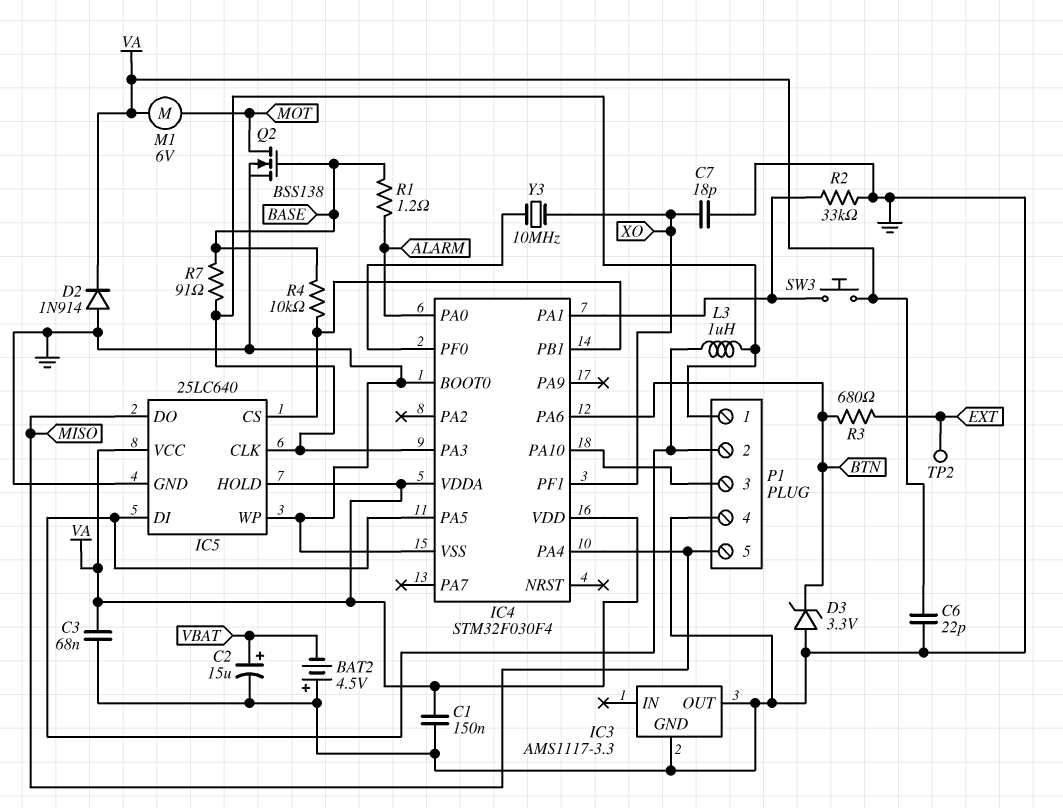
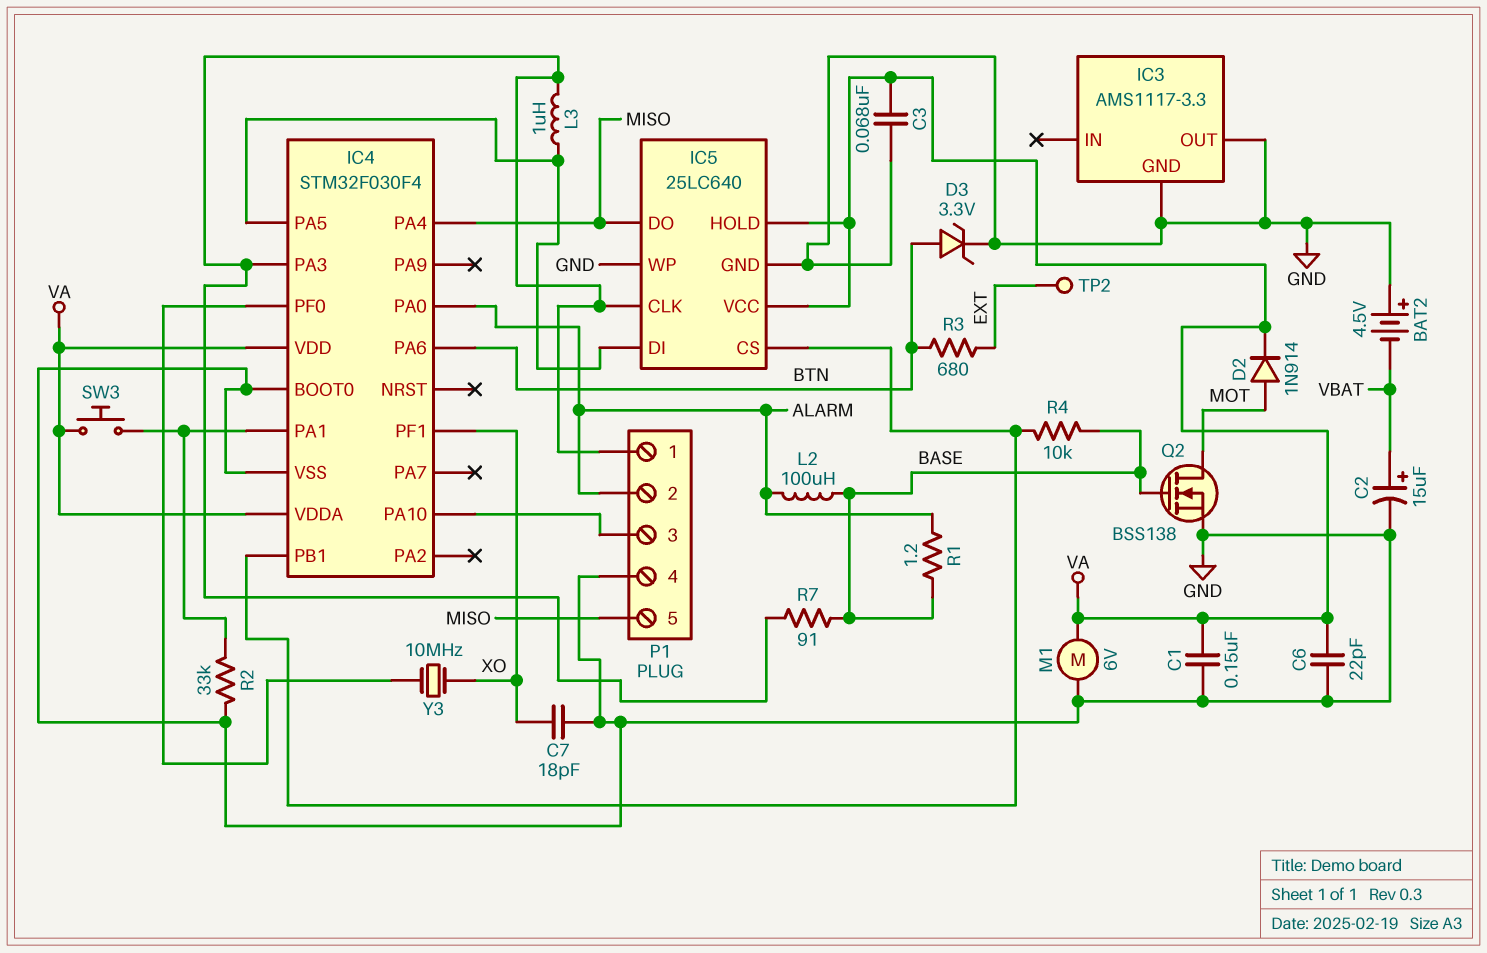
D2: diode 1N914 (A GND, K VA) -> diode 1N914 (A MOT, K VA)
D3: zener 3.3V (A GND, K BTN) -> zener 3.3V (A BTN, K GND)
L2: none -> 100uH (ALARM, BASE)
M1: motor 6V (MOT, VA) -> motor 6V (GND, VA)
P1 pin 2: IC4/PA5 -> ALARM

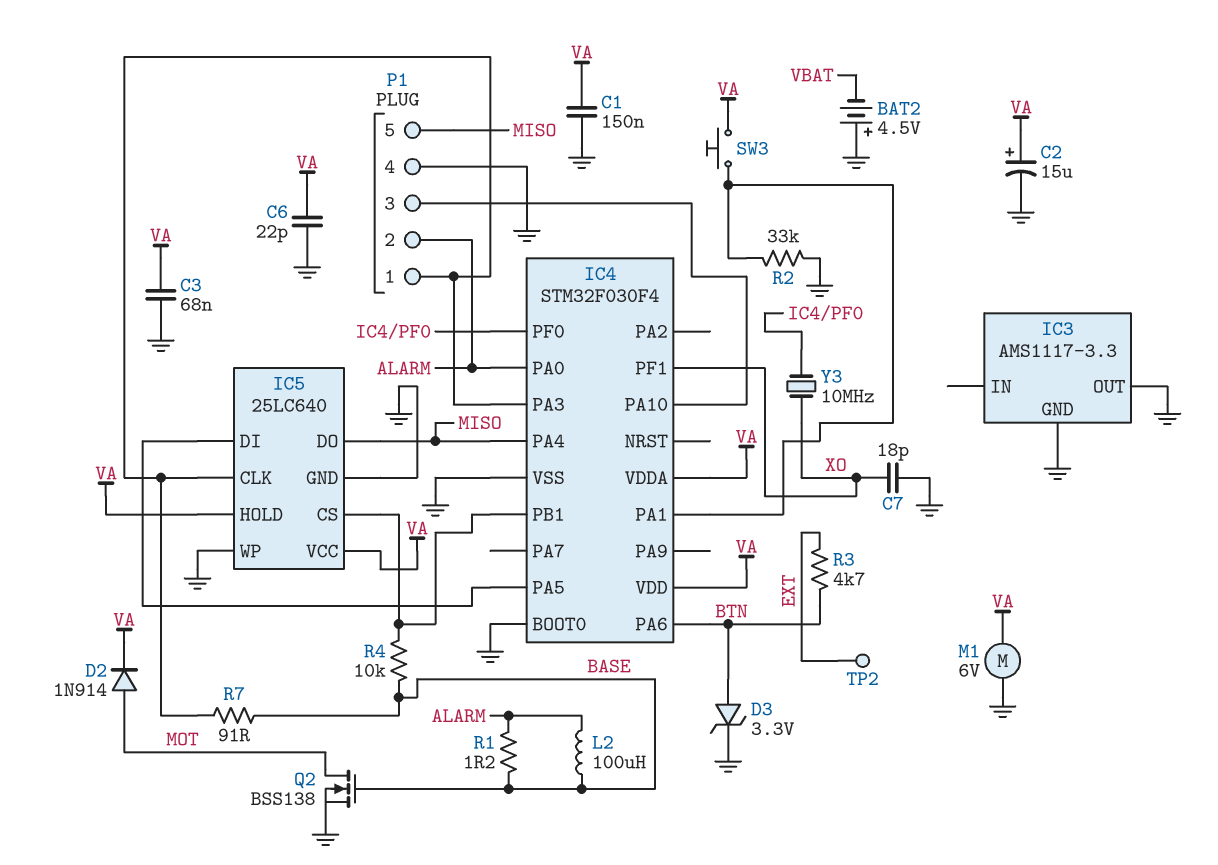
C2: 15uF (plus VBAT, minus GND) -> 15uF (plus VA, minus GND)
L3: 1uH (IC4/PA3, IC4/PA5) -> none
R3: 680 (BTN, EXT) -> 4.7k (BTN, EXT)

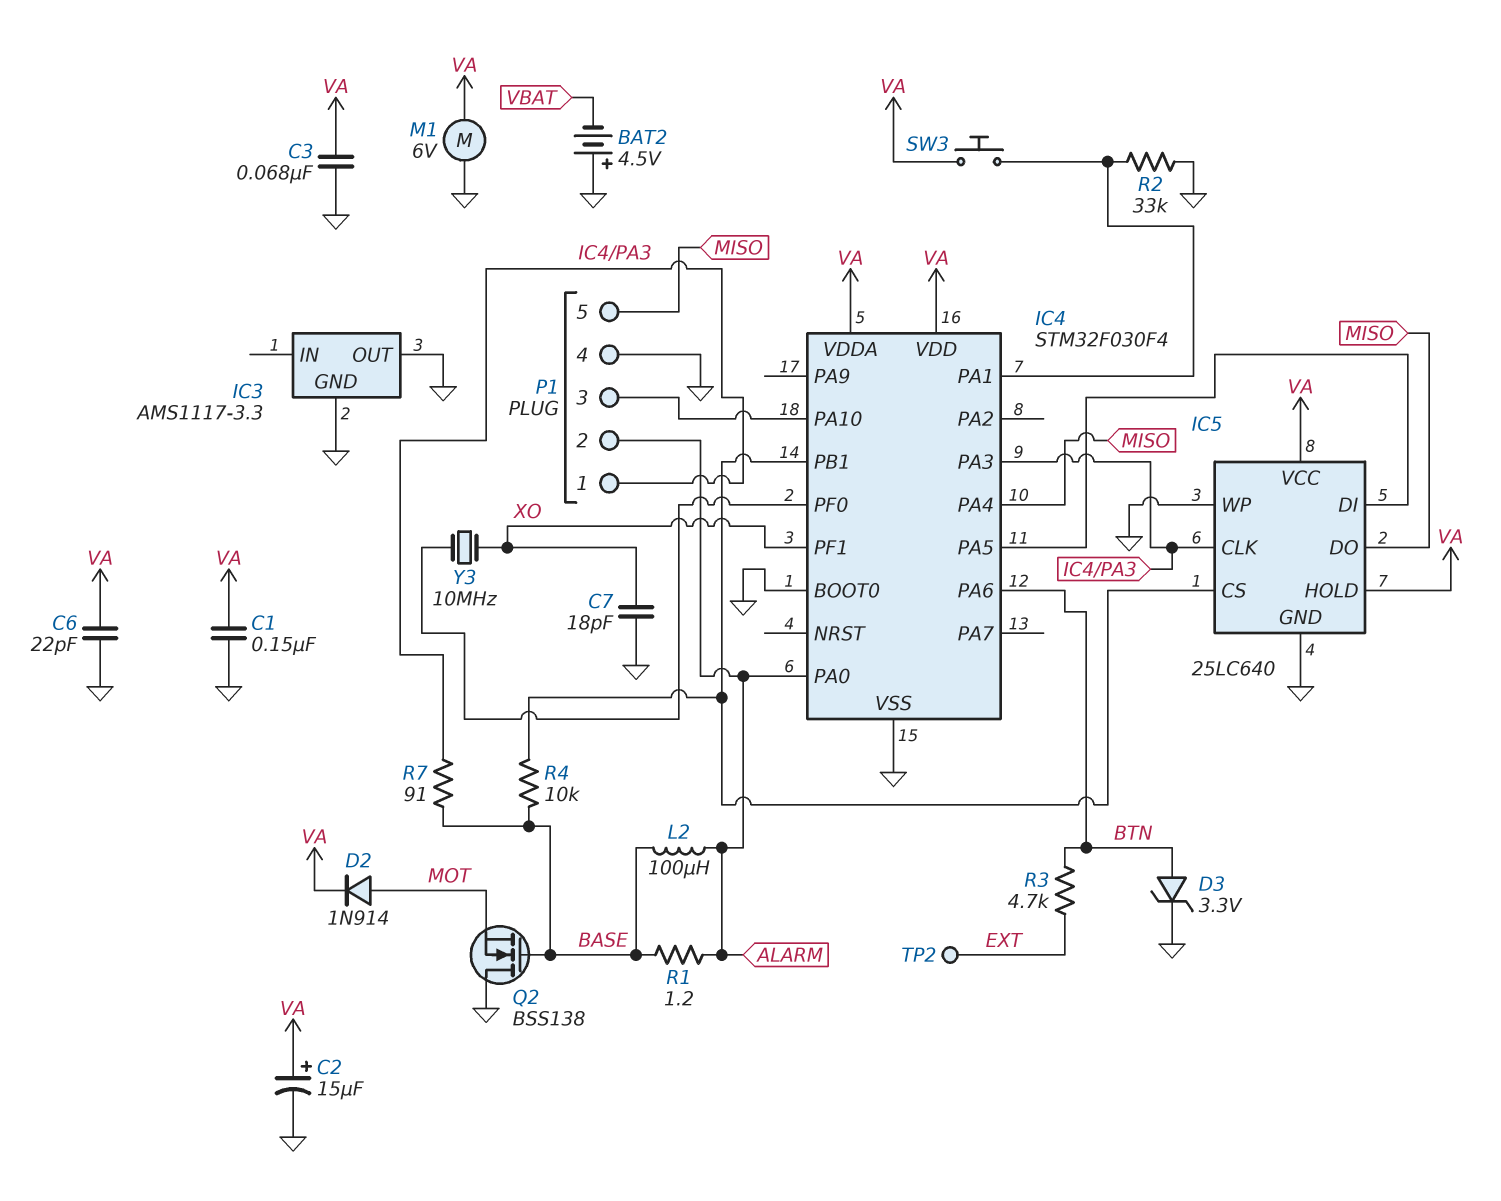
Q2: NMOS BSS138 (G BASE, D MOT, S GND) -> NMOS BSS138 (G BASE, D GND, S MOT)

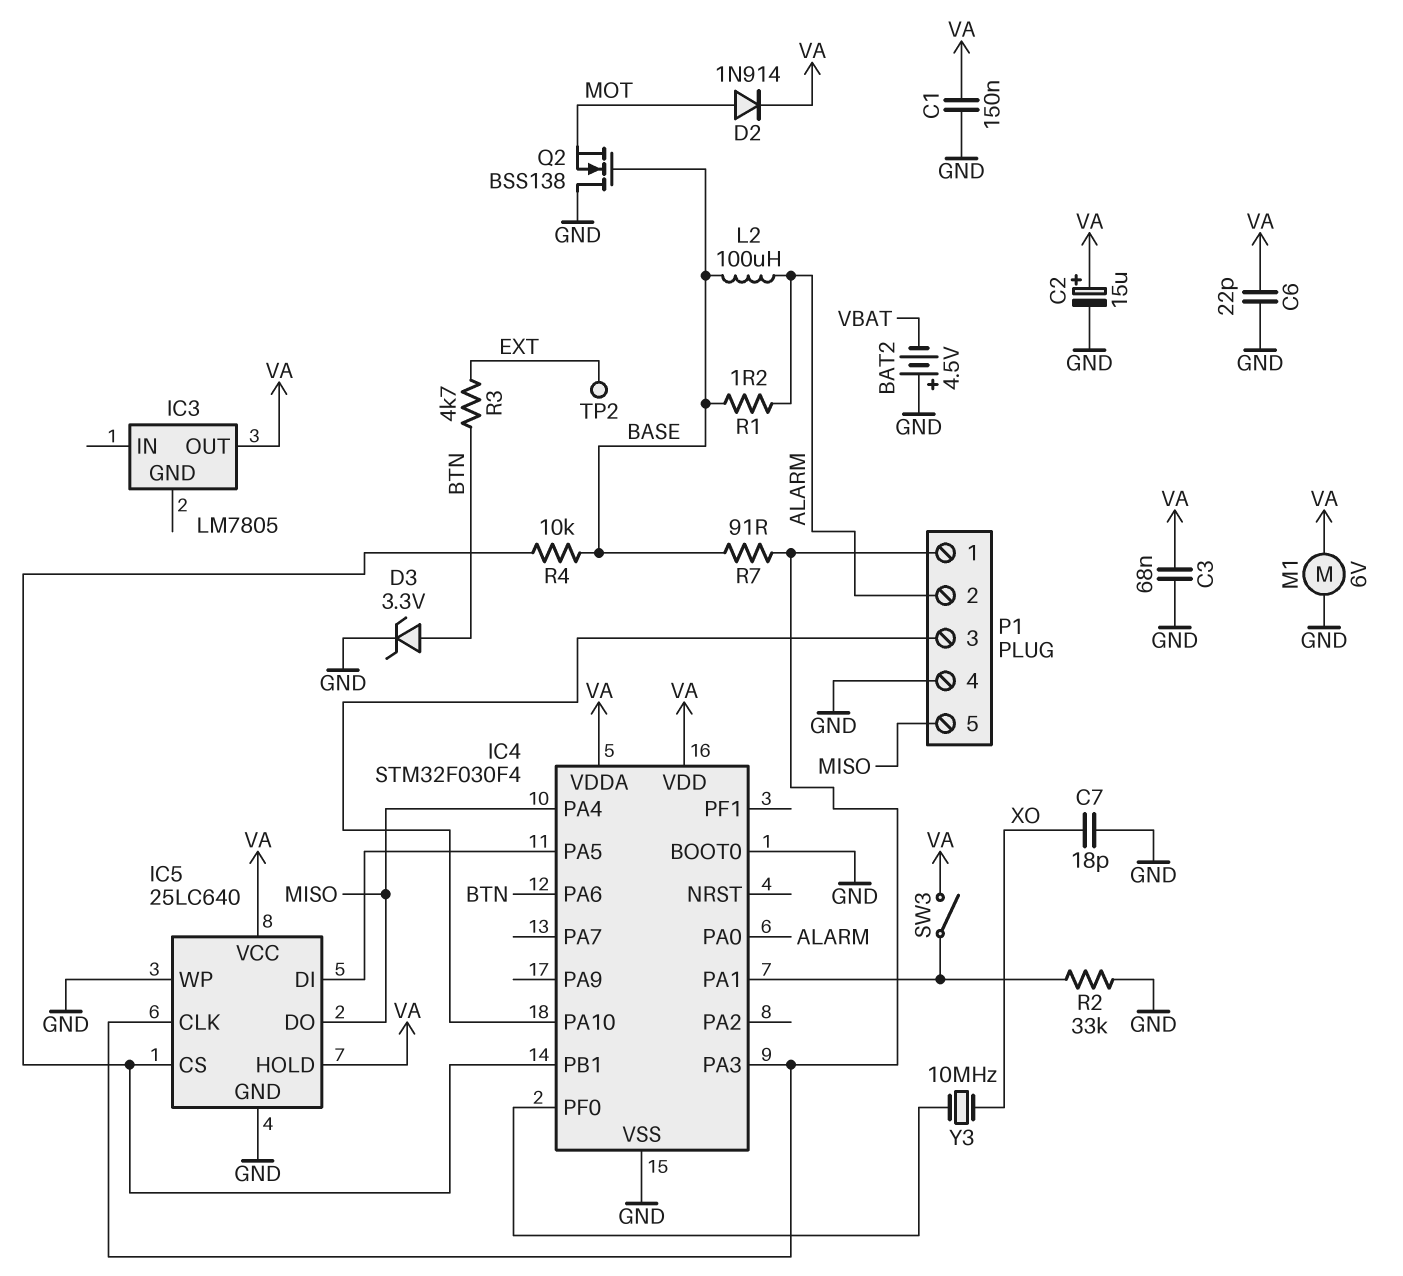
IC3: AMS1117-3.3 -> LM7805
IC3 pin GND: GND -> none
IC3 pin OUT: GND -> VA
IC4 pin PF1: XO -> none
SW3: button (IC4/PA1, VA) -> switch (IC4/PA1, VA)

